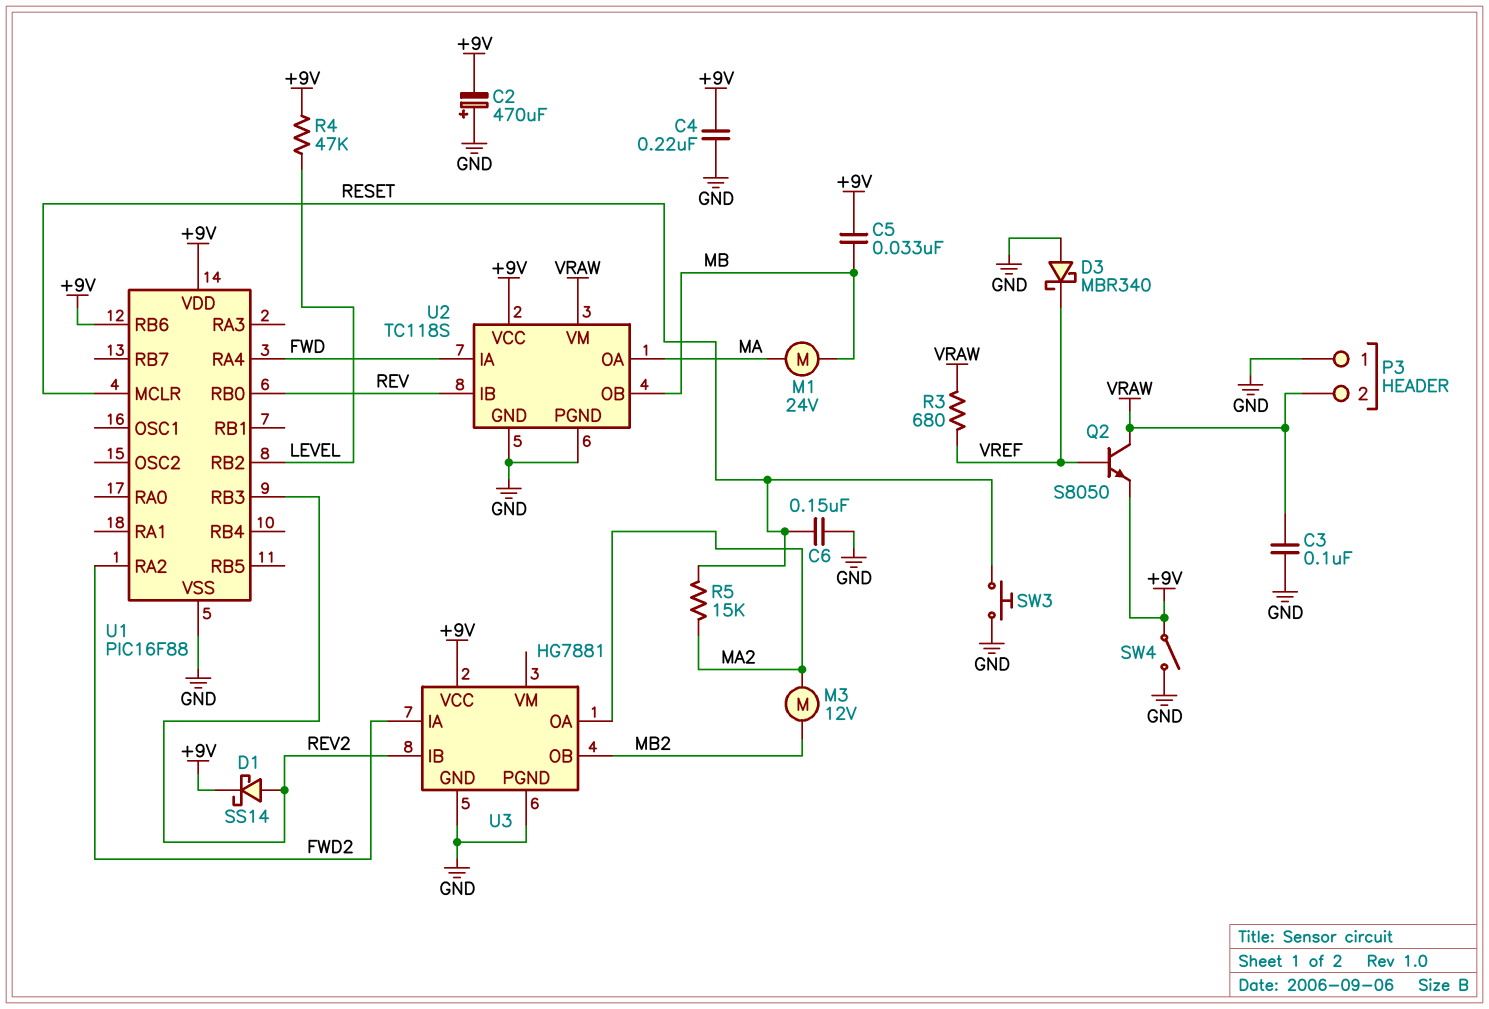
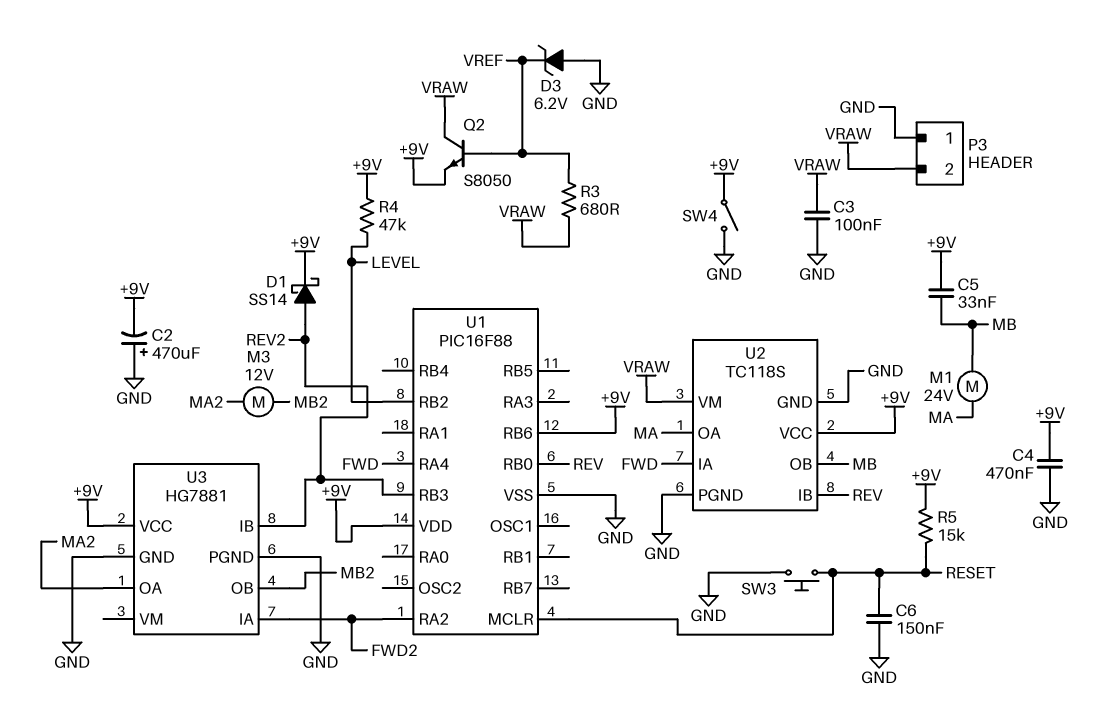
C4: 220nF (+9V, GND) -> 470nF (+9V, GND)
D3: schottky MBR340 (A GND, K VREF) -> zener 6.2V (A GND, K VREF)
R5: 15k (MA2, RESET) -> 15k (+9V, RESET)

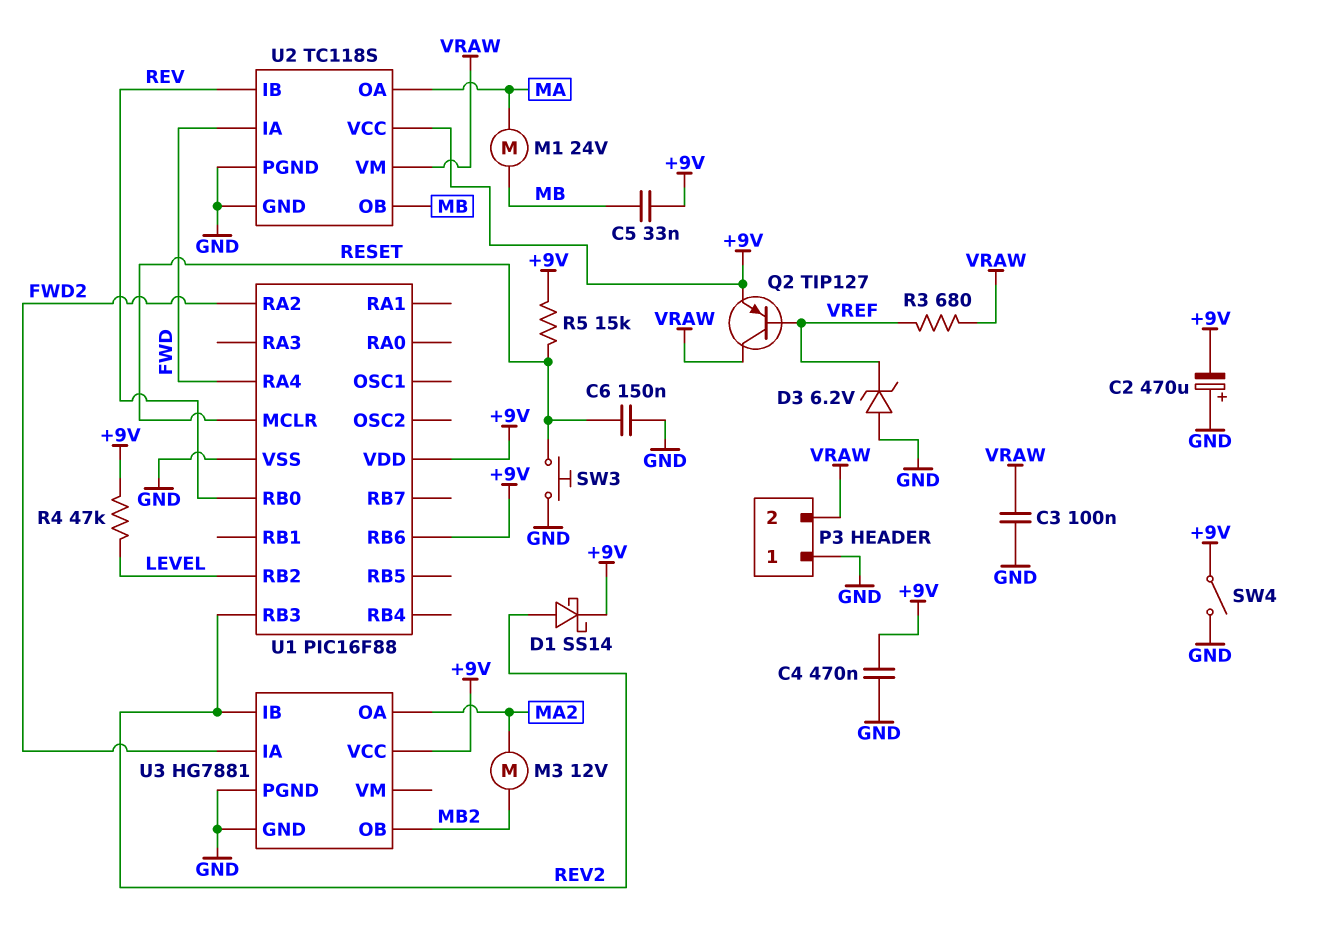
Q2: NPN S8050 (B VREF, C VRAW, E +9V) -> PNP TIP127 (B VREF, C VRAW, E +9V)

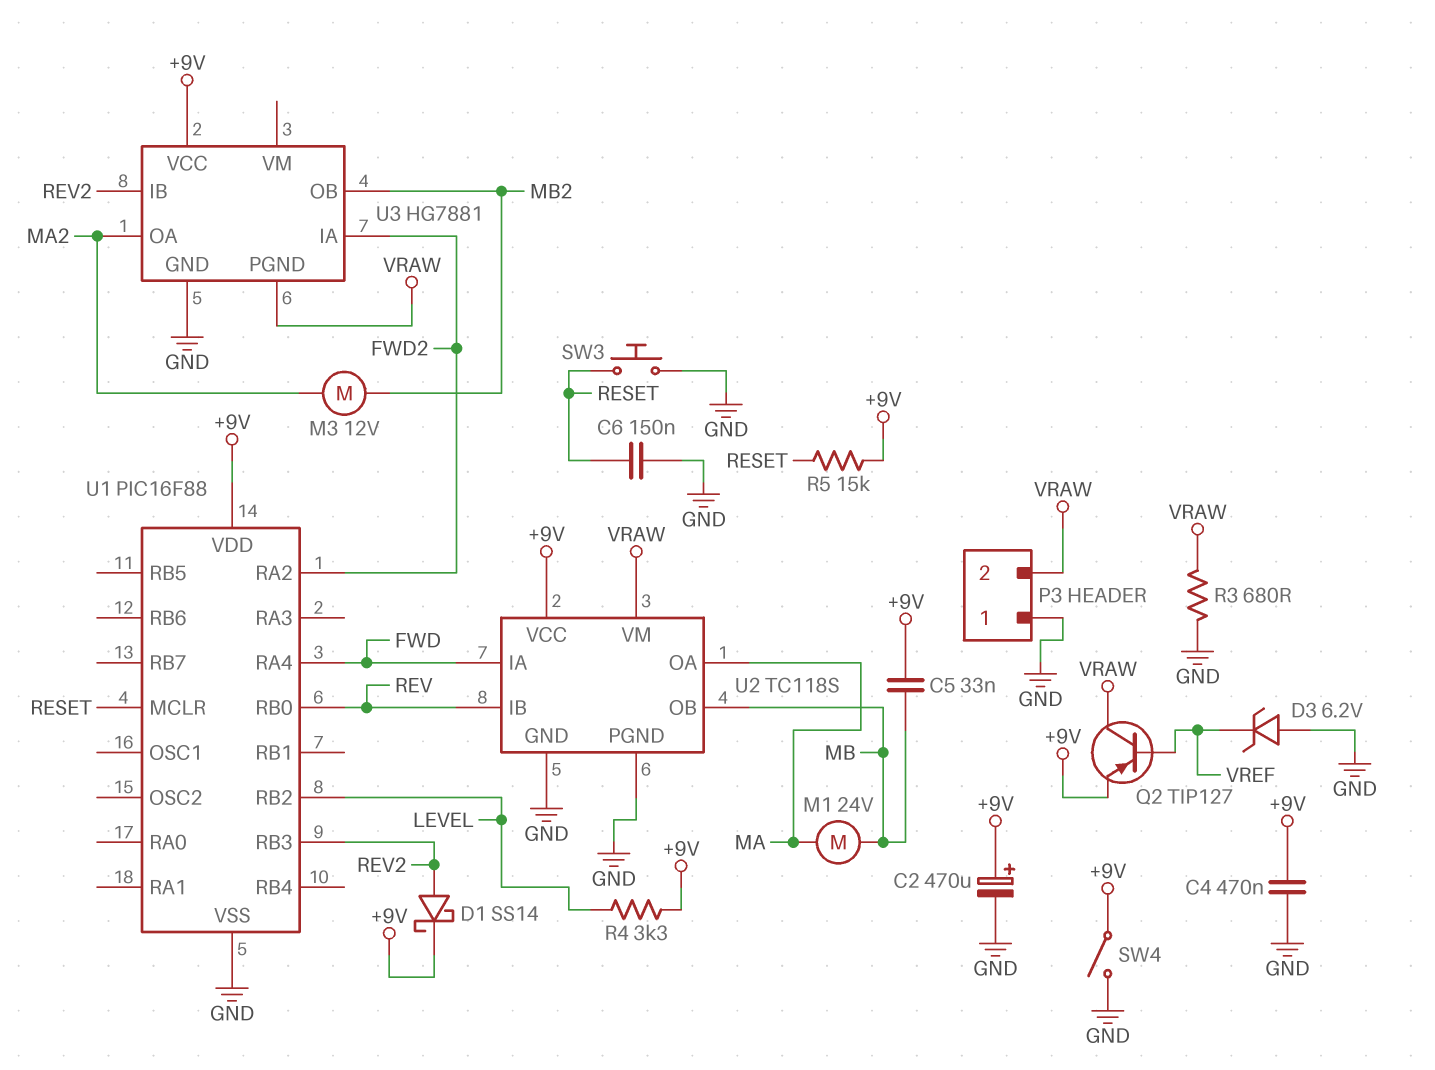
C2: 470uF (plus GND, minus +9V) -> 470uF (plus +9V, minus GND)
C3: 100nF (GND, VRAW) -> none
R3: 680 (VRAW, VREF) -> 680 (GND, VRAW)
R4: 47k (+9V, LEVEL) -> 3.3k (+9V, LEVEL)
U1 pin RB6: +9V -> none
U3 pin PGND: GND -> VRAW

